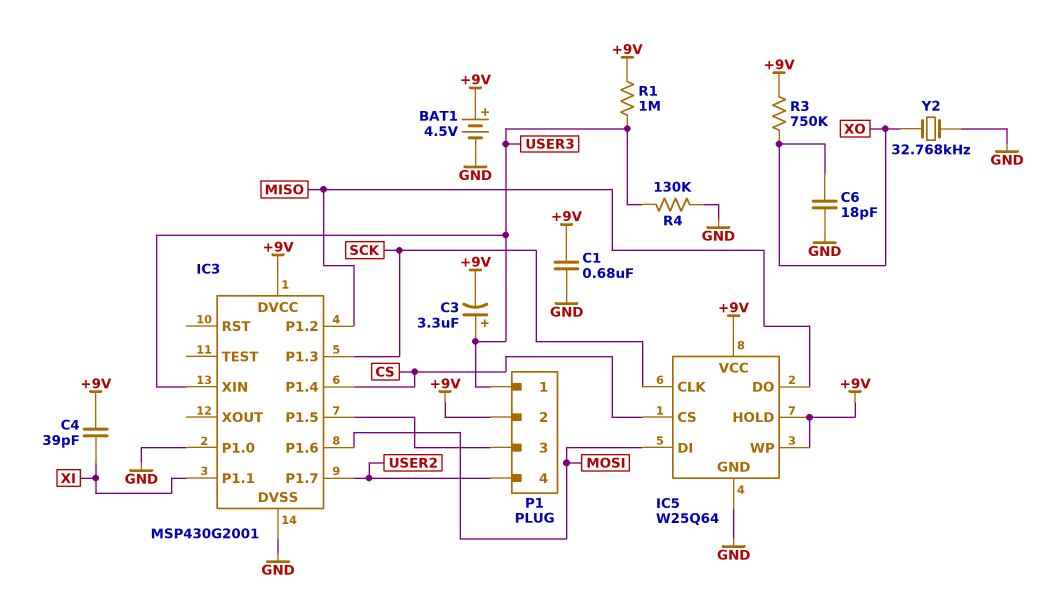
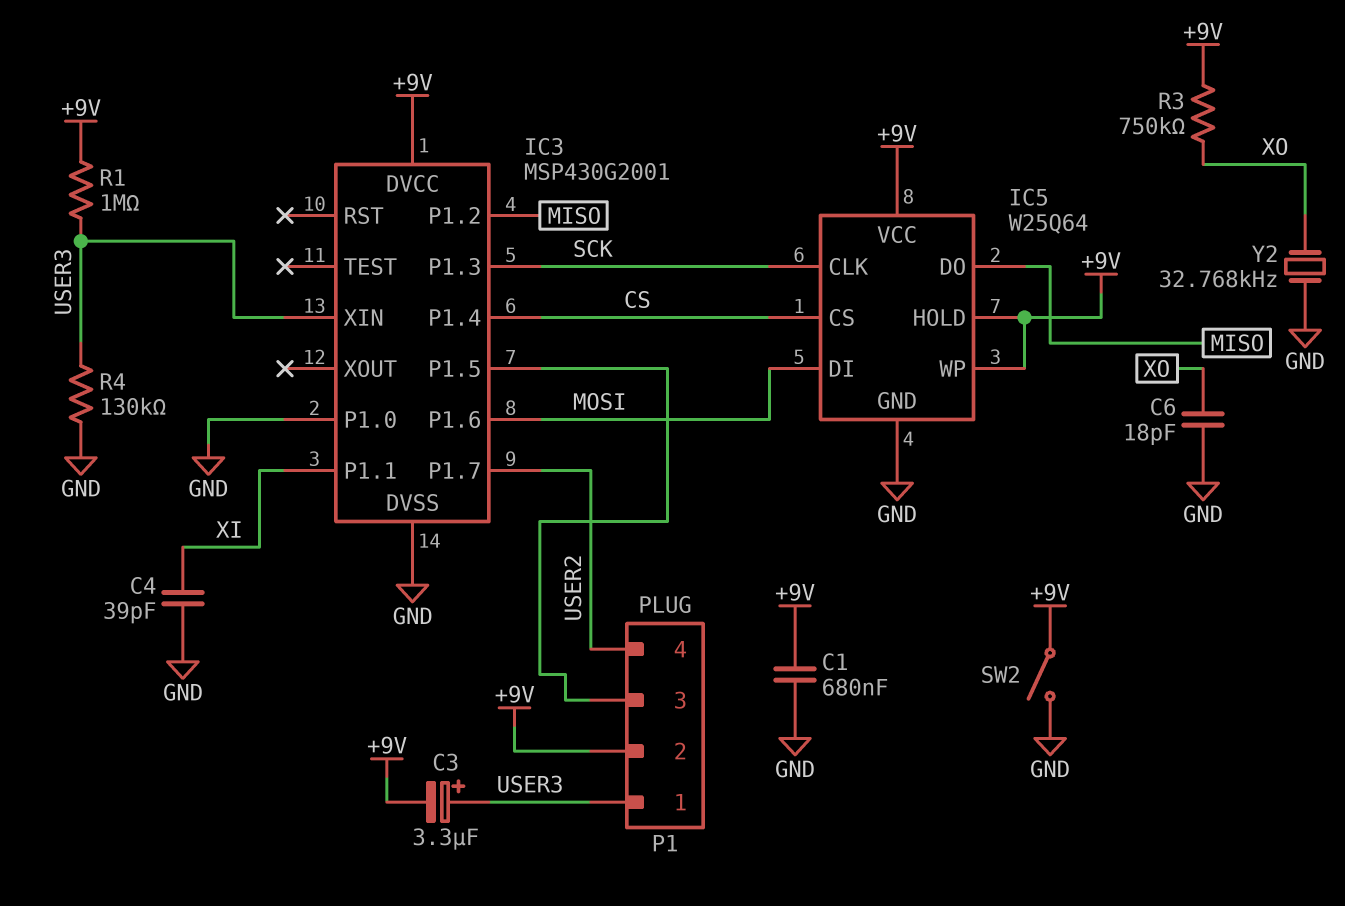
BAT1: 4.5V (plus +9V, minus GND) -> none
C4: 39pF (+9V, XI) -> 39pF (GND, XI)
SW2: none -> switch (+9V, GND)

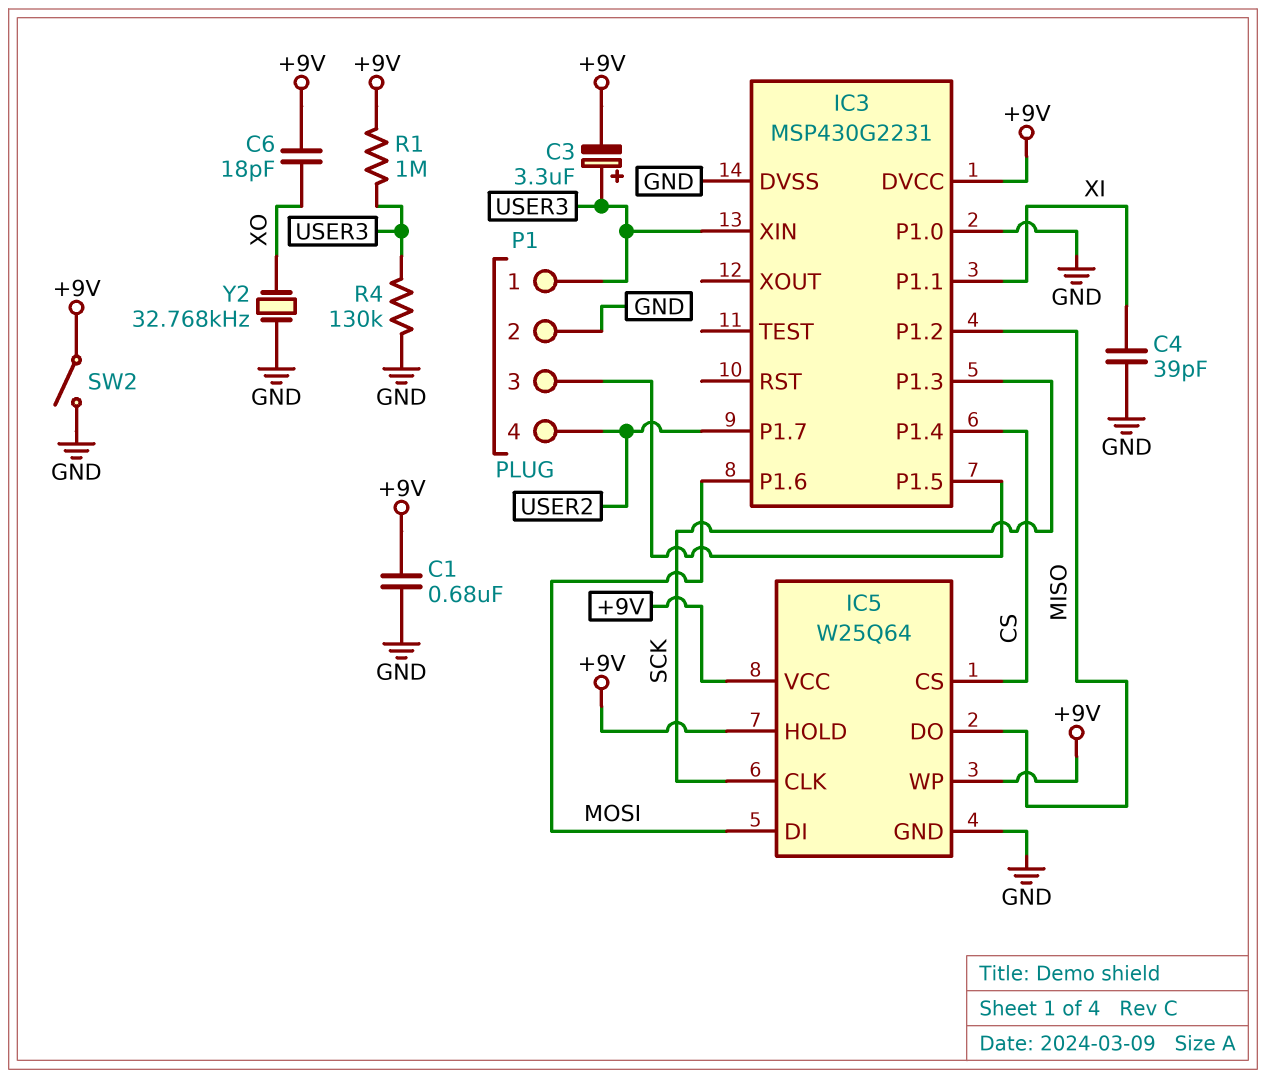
C6: 18pF (GND, XO) -> 18pF (+9V, XO)
IC3: MSP430G2001 -> MSP430G2231
P1 pin 2: +9V -> GND
R3: 750k (+9V, XO) -> none

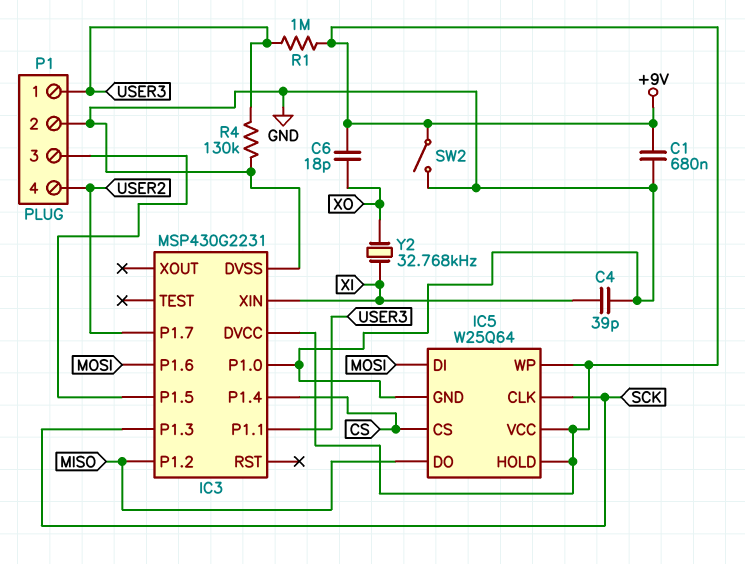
C3: 3.3uF (plus USER3, minus +9V) -> none
IC3 pin P1.1: XI -> USER3
IC3 pin XIN: USER3 -> XI
Y2: 32.768kHz (GND, XO) -> 32.768kHz (XI, XO)

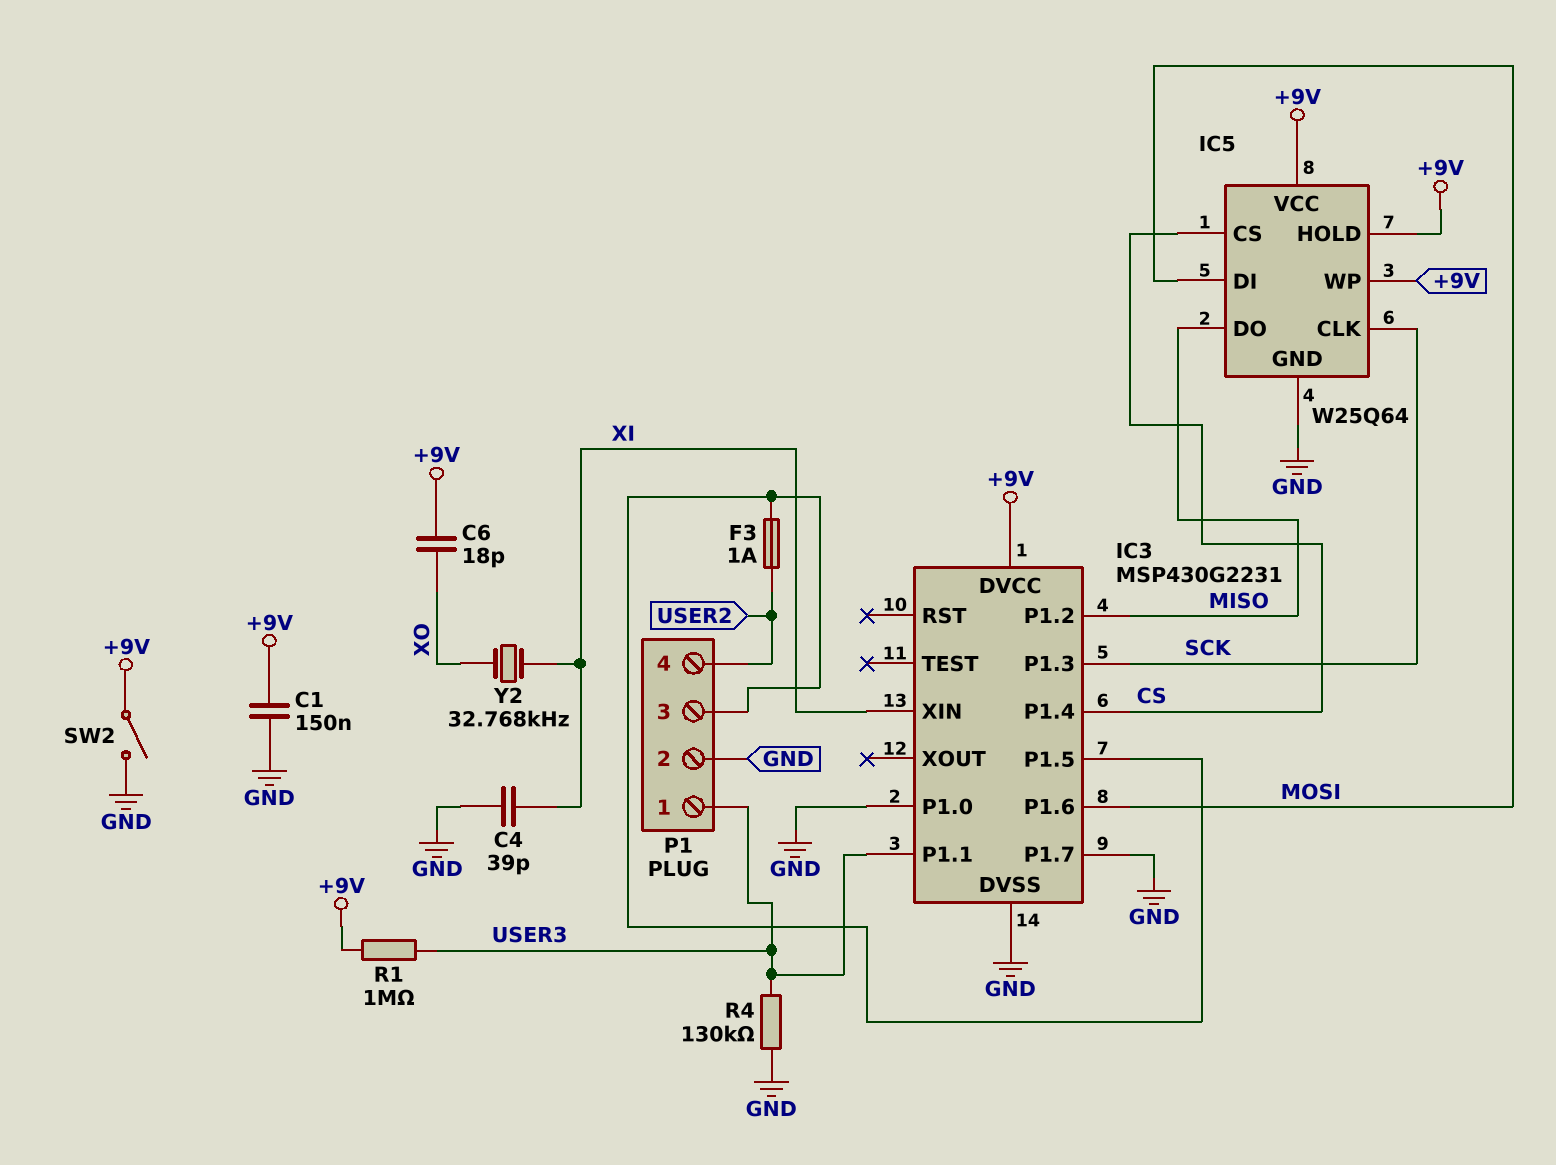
C1: 680nF (+9V, GND) -> 150nF (+9V, GND)
F3: none -> 1A (IC3/P1.5, USER2)
IC3 pin P1.7: USER2 -> GND

